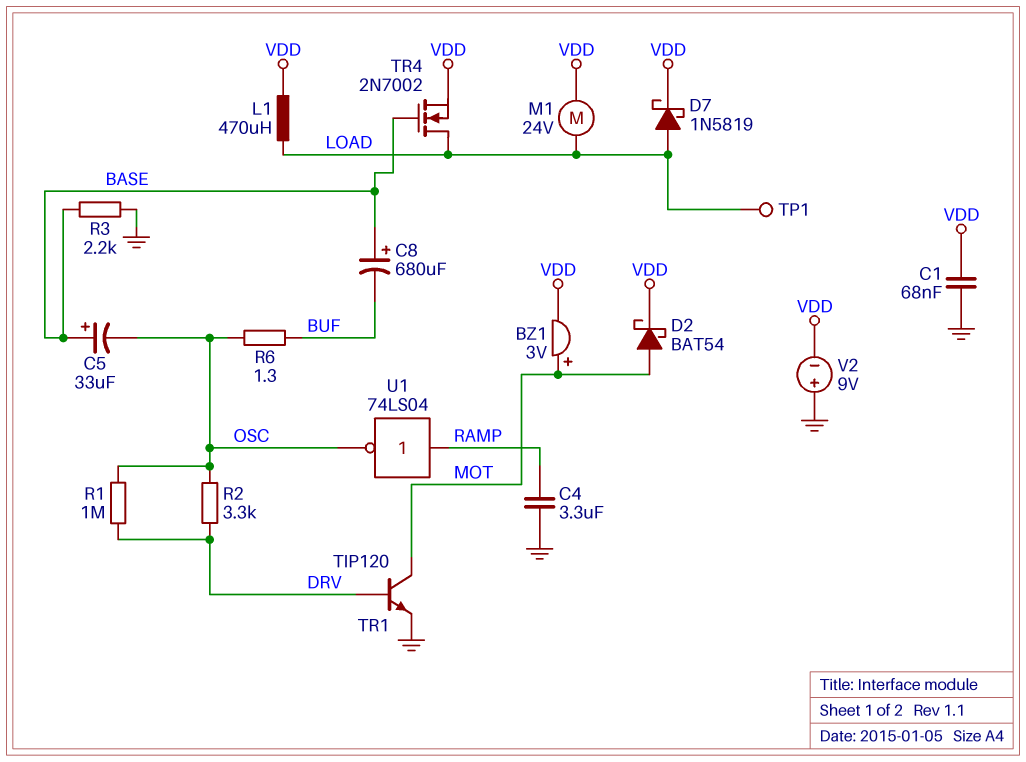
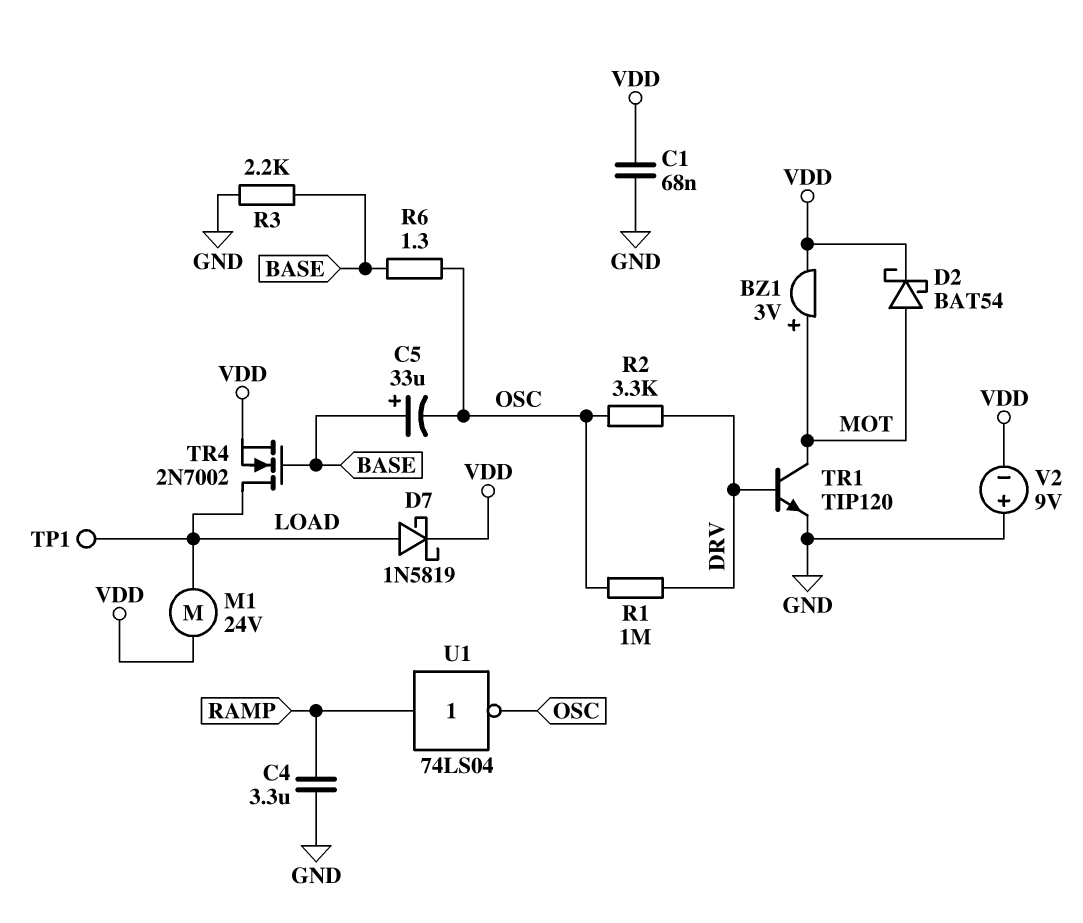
C8: 680uF (plus BASE, minus BUF) -> none
L1: 470uH (LOAD, VDD) -> none
R6: 1.3 (BUF, OSC) -> 1.3 (BASE, OSC)

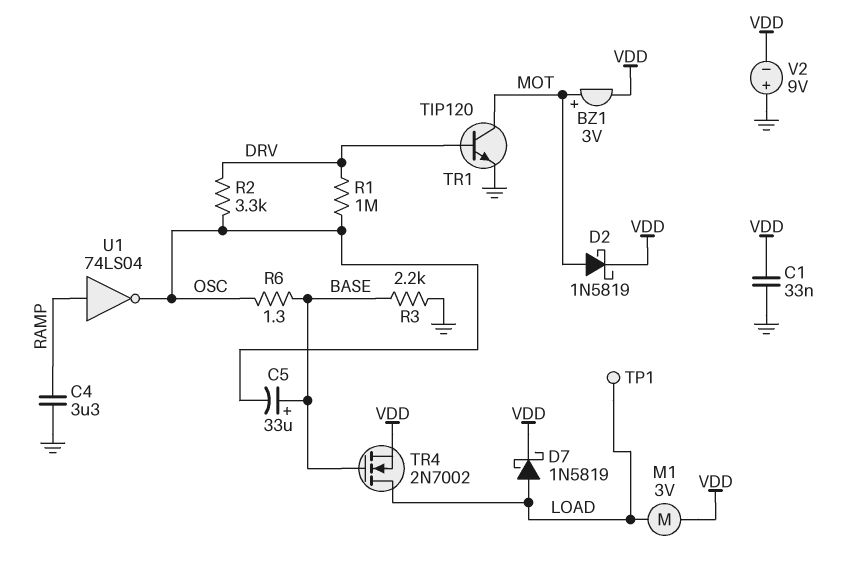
C1: 68nF (GND, VDD) -> 33nF (GND, VDD)
D2: schottky BAT54 (A MOT, K VDD) -> schottky 1N5819 (A MOT, K VDD)
M1: motor 24V (LOAD, VDD) -> motor 3V (LOAD, VDD)

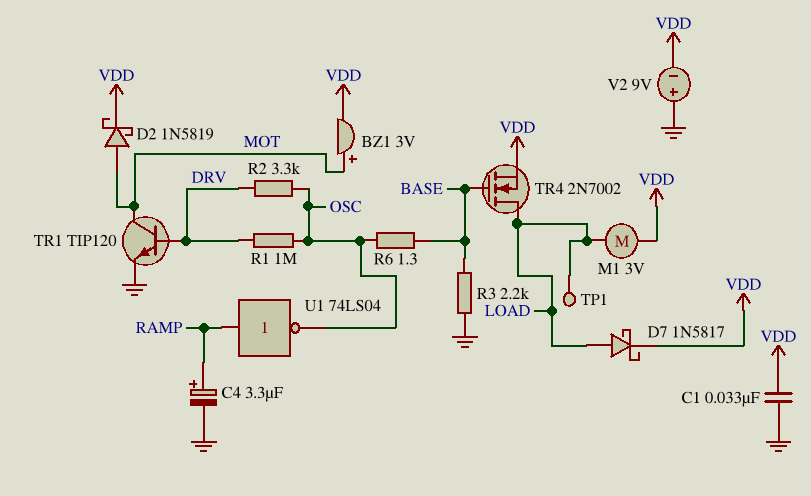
C4: 3.3uF (GND, RAMP) -> 3.3uF (plus RAMP, minus GND)
C5: 33uF (plus BASE, minus OSC) -> none
D7: schottky 1N5819 (A LOAD, K VDD) -> schottky 1N5817 (A LOAD, K VDD)

